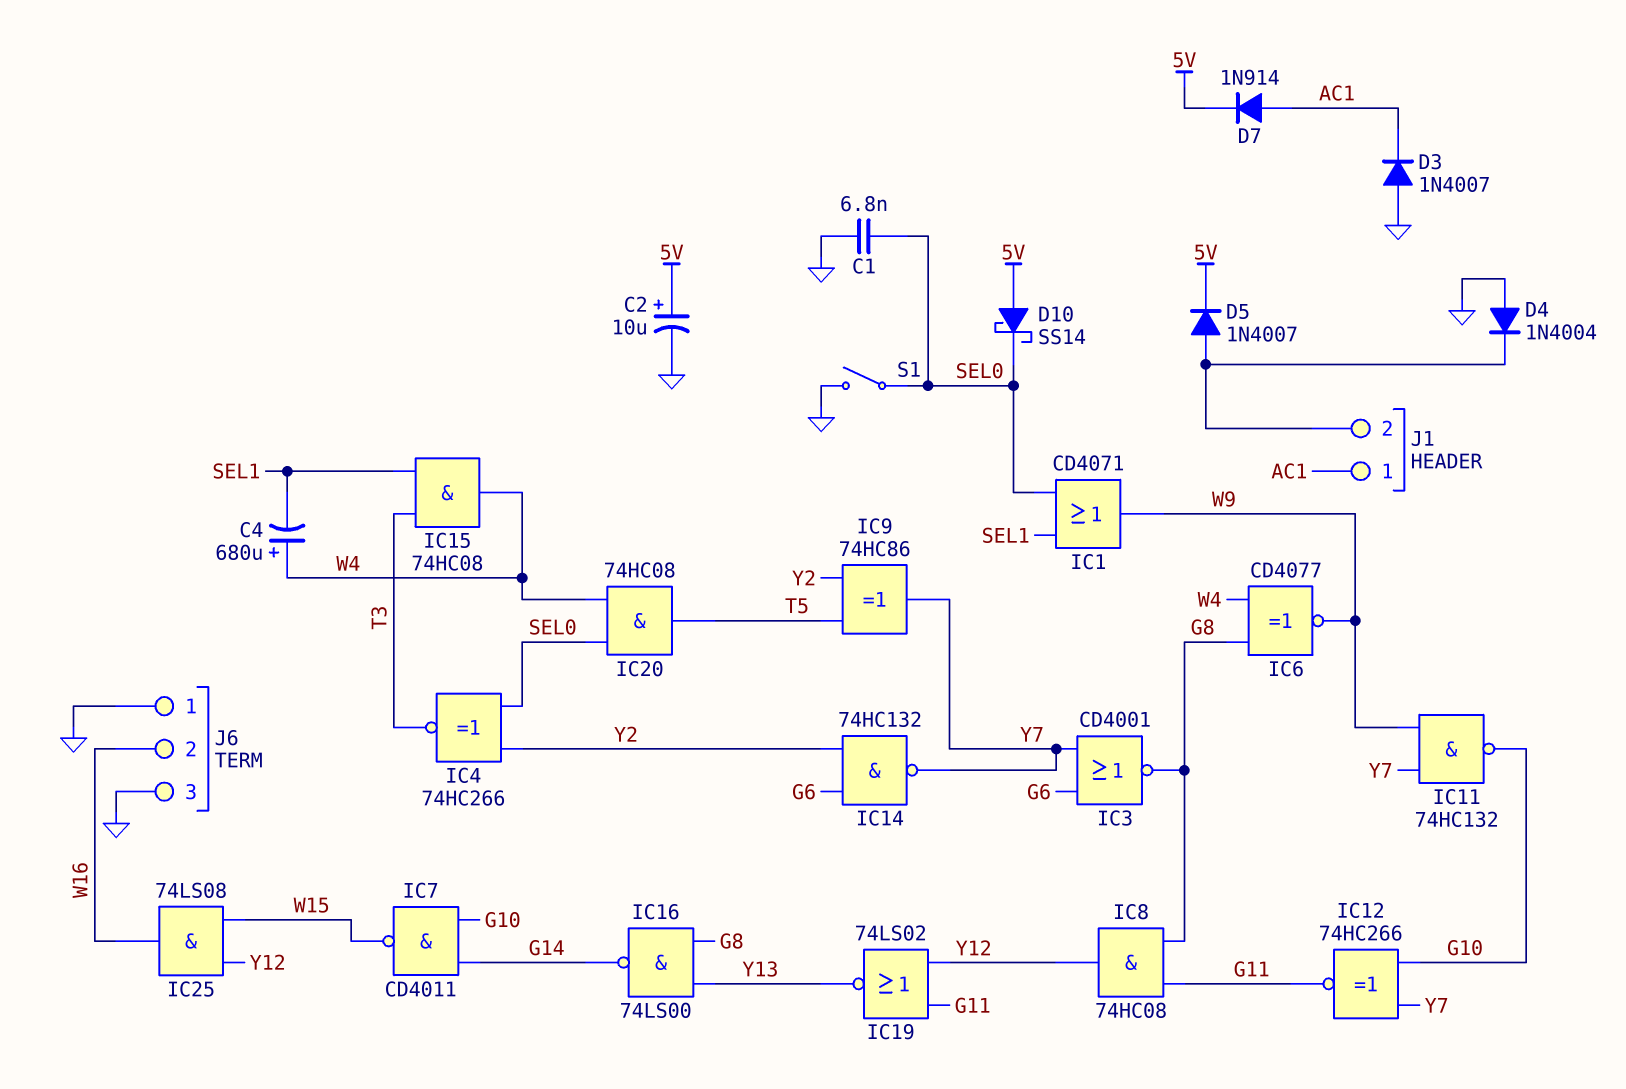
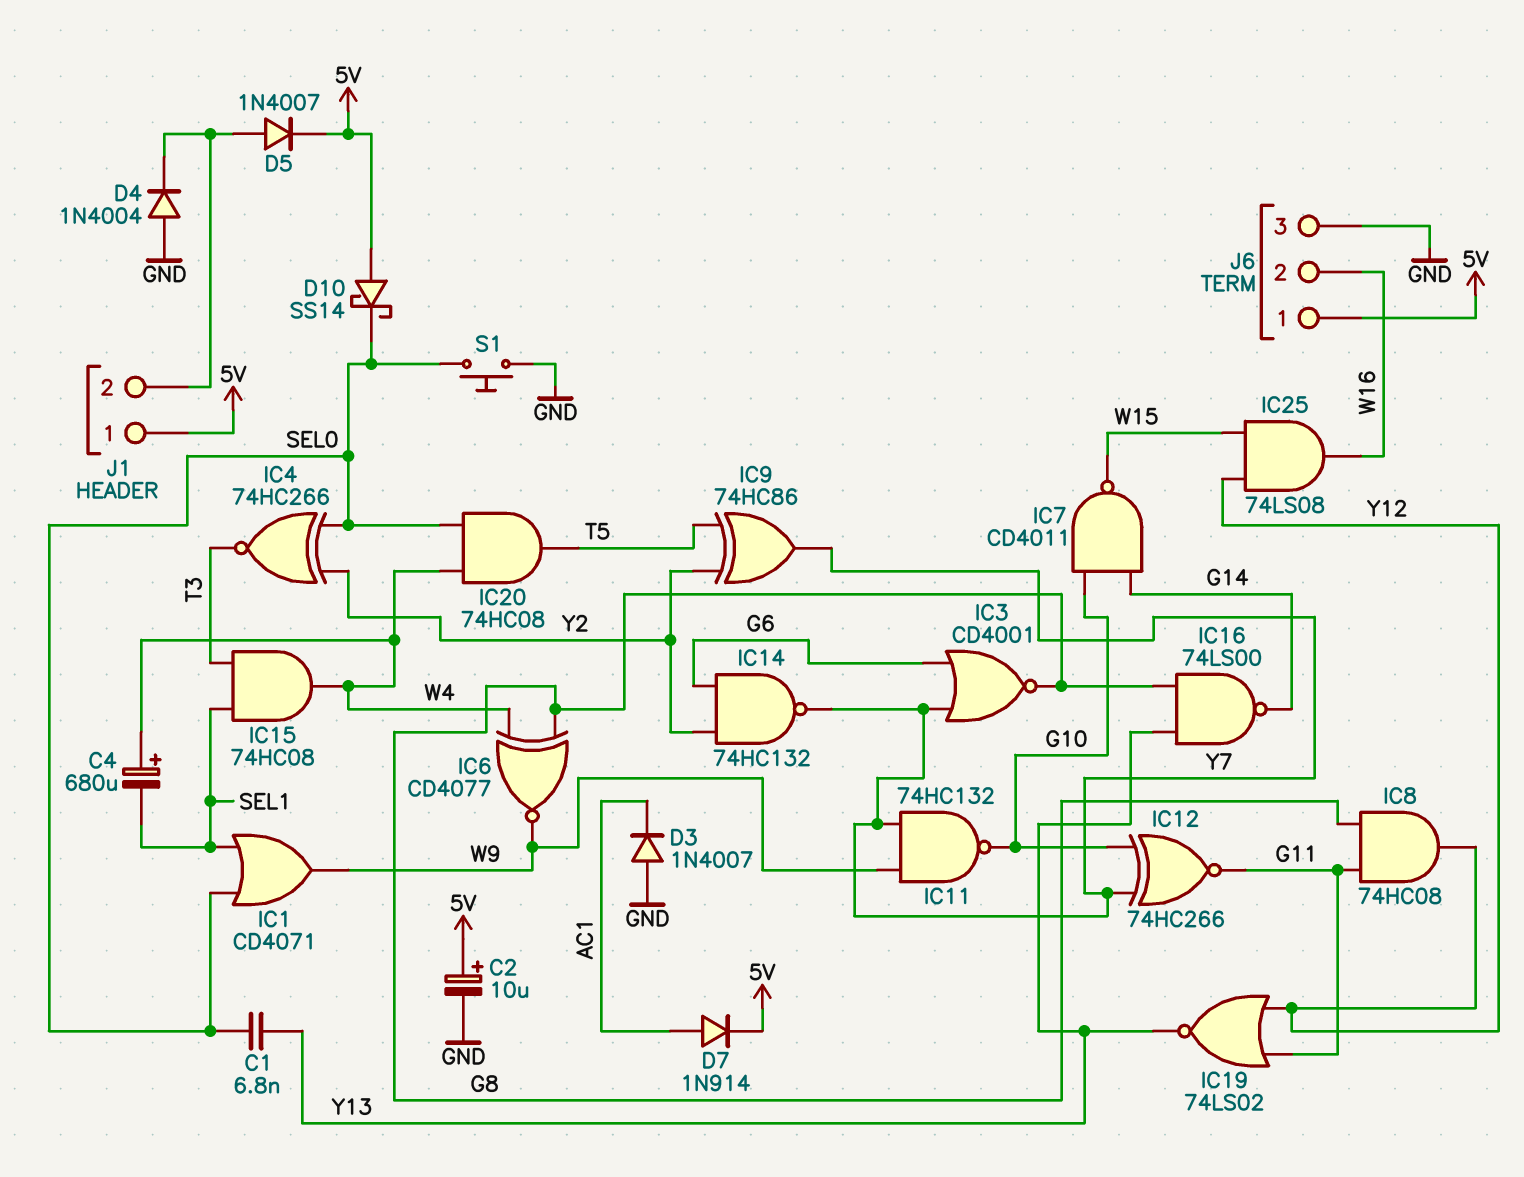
C1: 6.8nF (GND, SEL0) -> 6.8nF (SEL0, Y13)
J1 pin 1: AC1 -> 5V
J6 pin 1: GND -> 5V
S1: switch (GND, SEL0) -> button (GND, SEL0)

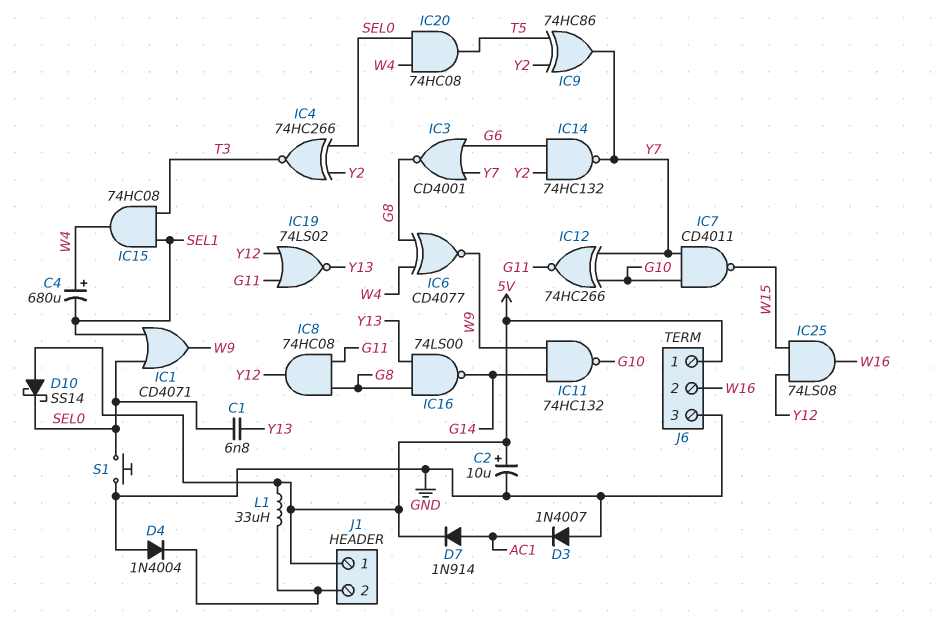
D5: diode 1N4007 (A J1/2, K 5V) -> none
IC7: NAND CD4011 (in G10, in G14, out W15) -> NAND CD4011 (in G10, in Y7, out W15)
IC11: NAND 74HC132 (in W9, in Y7, out G10) -> NAND 74HC132 (in G14, in W9, out G10)
L1: none -> 33uH (5V, J1/2)

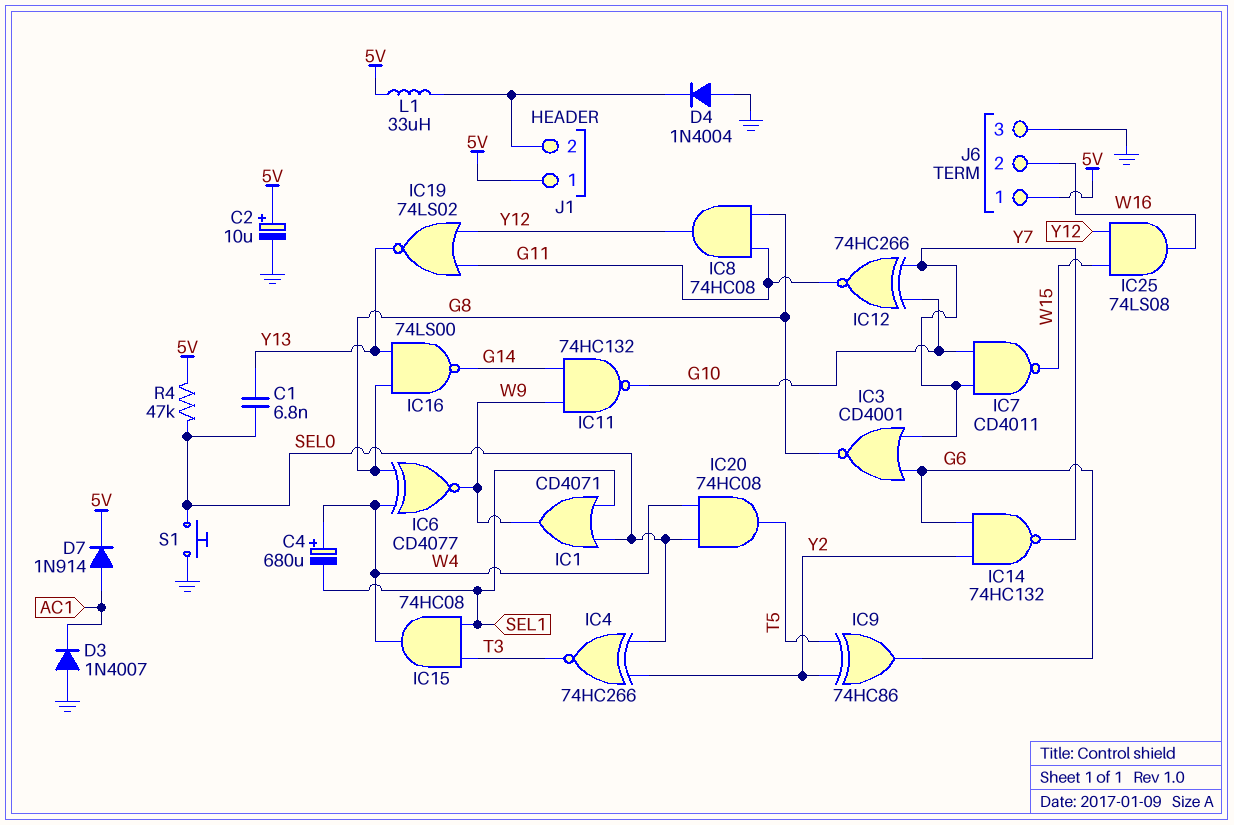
D10: schottky SS14 (A 5V, K SEL0) -> none
IC9: XOR 74HC86 (in T5, in Y2, out Y7) -> XOR 74HC86 (in T5, in Y2, out G6)
R4: none -> 47k (5V, SEL0)

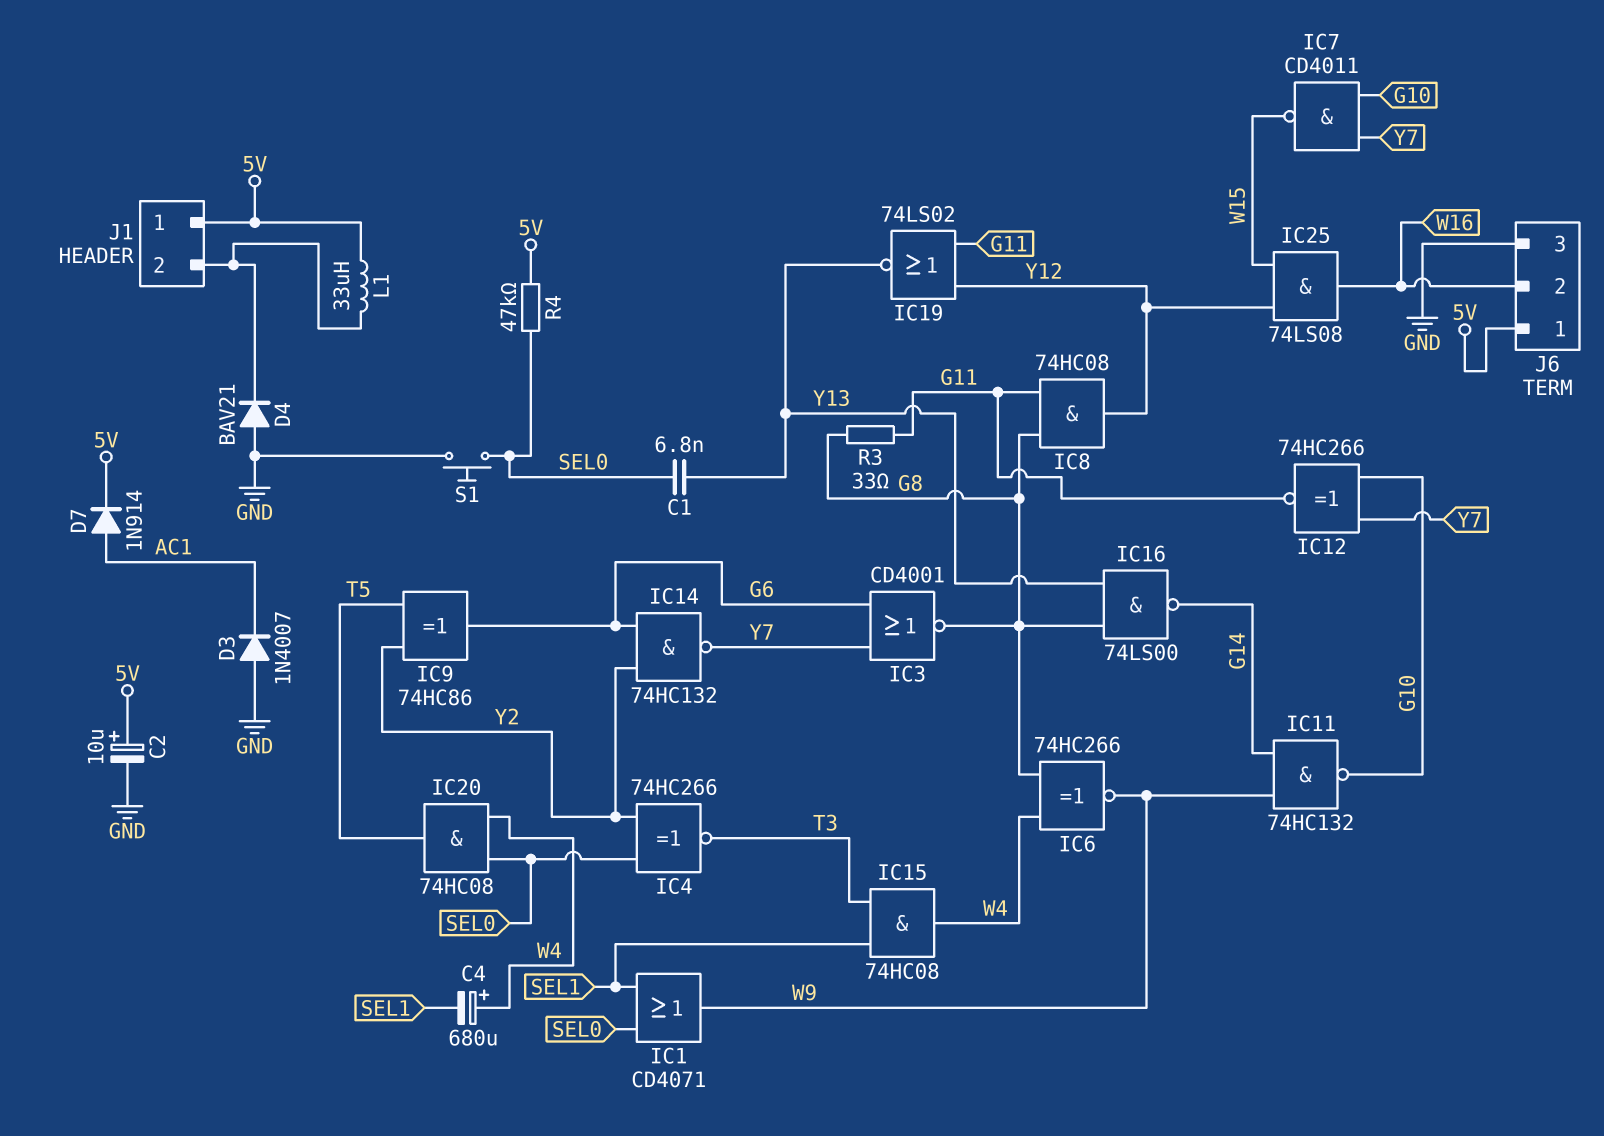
D4: diode 1N4004 (A GND, K J1/2) -> diode BAV21 (A GND, K J1/2)
IC6: XNOR CD4077 (in G8, in W4, out W9) -> XNOR 74HC266 (in G8, in W4, out W9)
R3: none -> 33 (G8, G11)

